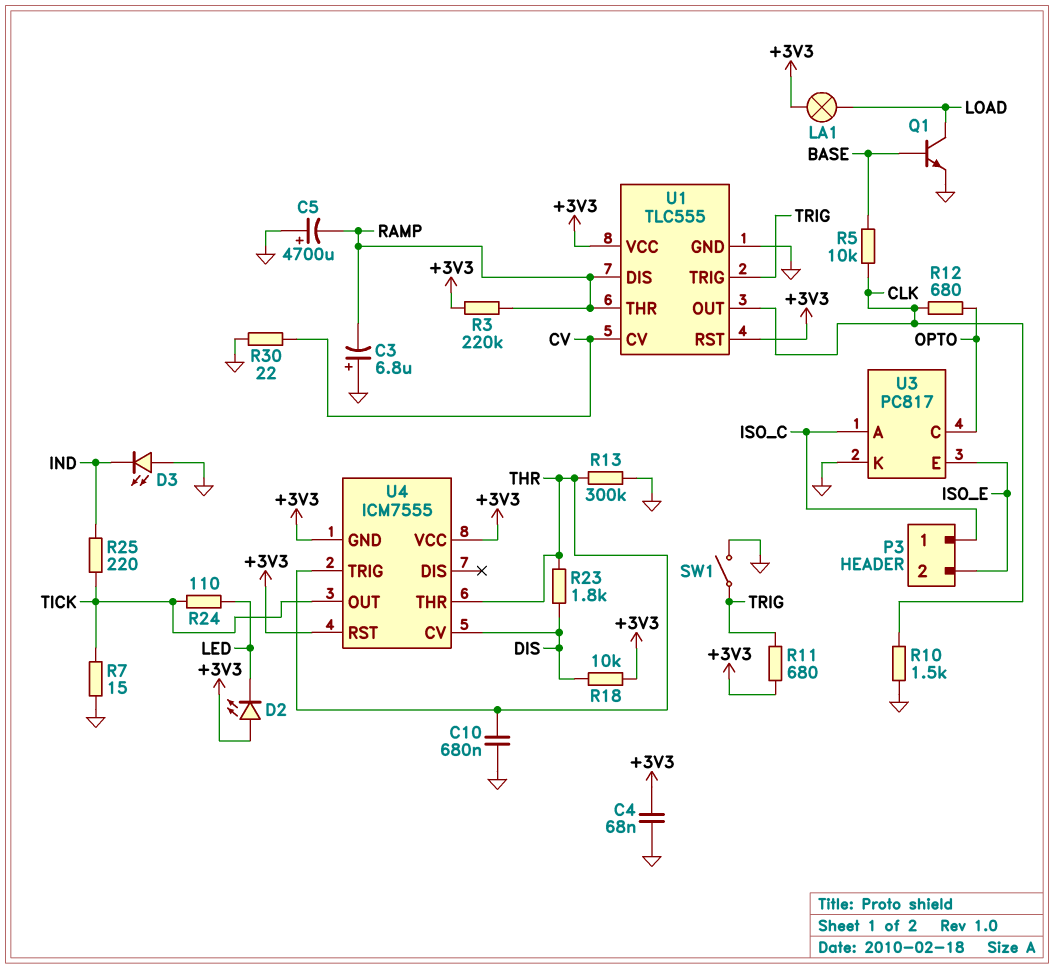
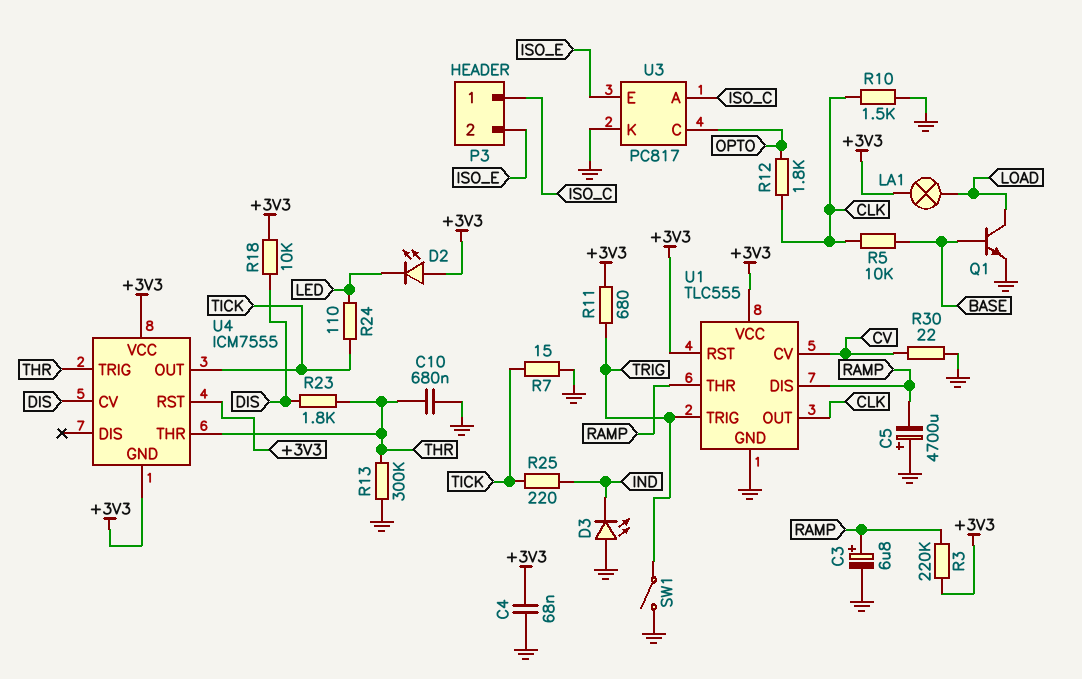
C3: 6.8uF (plus GND, minus RAMP) -> 6.8uF (plus RAMP, minus GND)
R12: 680 (CLK, OPTO) -> 1.8k (CLK, OPTO)

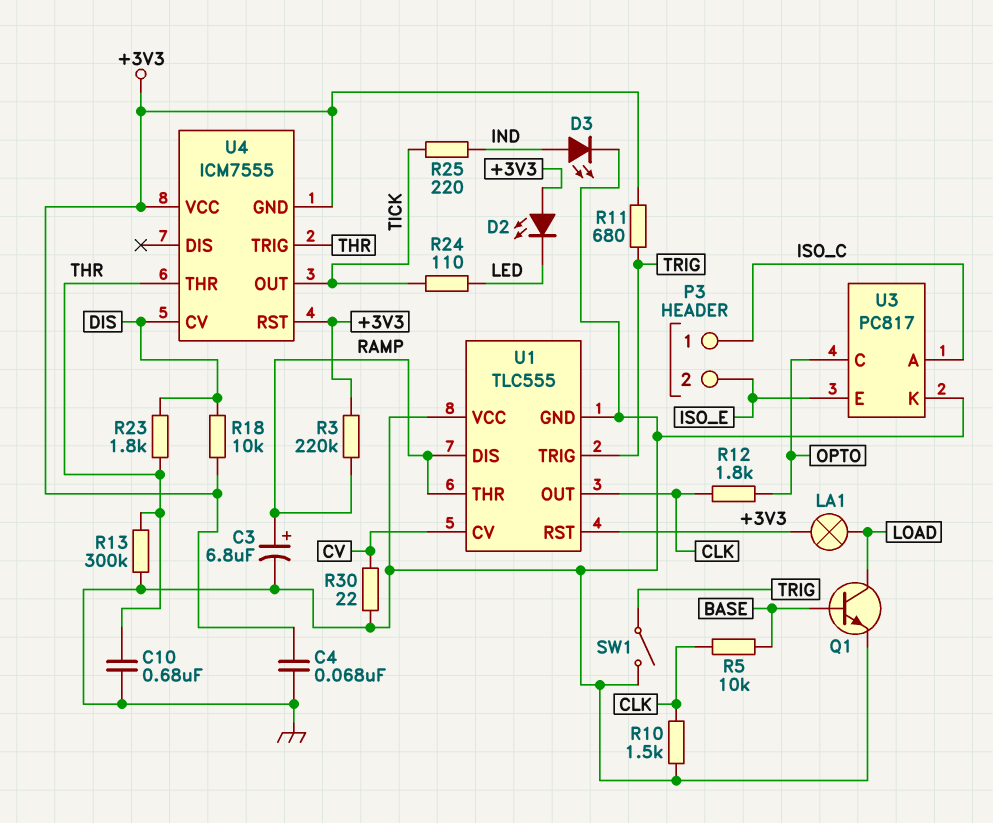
C5: 4700uF (plus GND, minus RAMP) -> none
D3: LED (A GND, K IND) -> LED (A IND, K GND)
R7: 15 (GND, TICK) -> none
U1 pin VCC: +3V3 -> GND

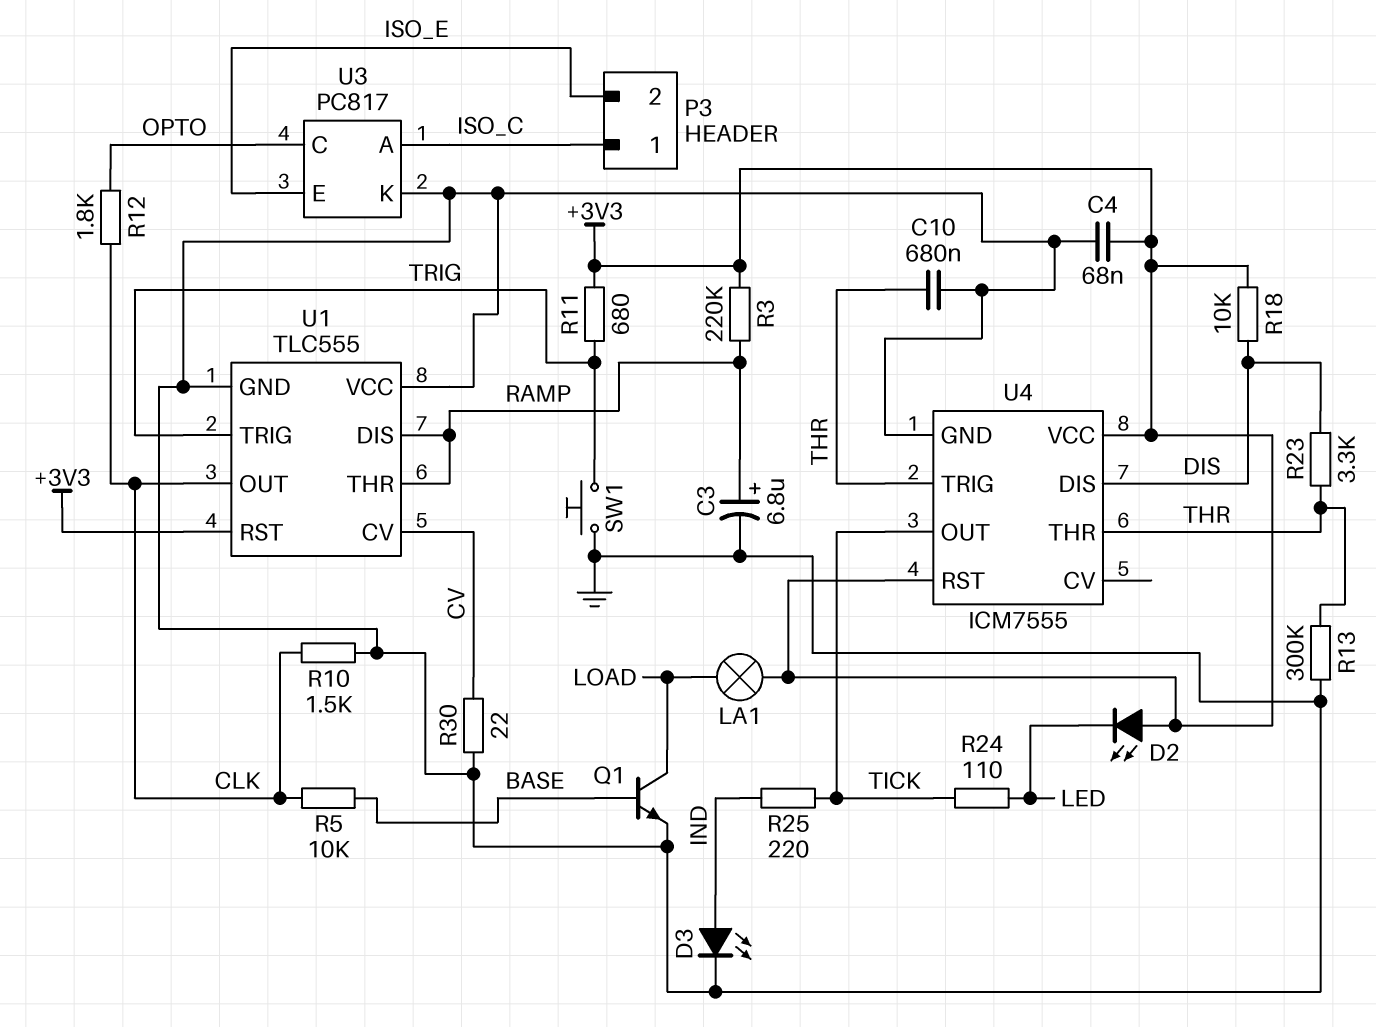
R23: 1.8k (DIS, THR) -> 3.3k (DIS, THR)
SW1: switch (GND, TRIG) -> button (GND, TRIG)
U4 pin CV: DIS -> none
U4 pin DIS: none -> DIS
U4 pin GND: +3V3 -> GND

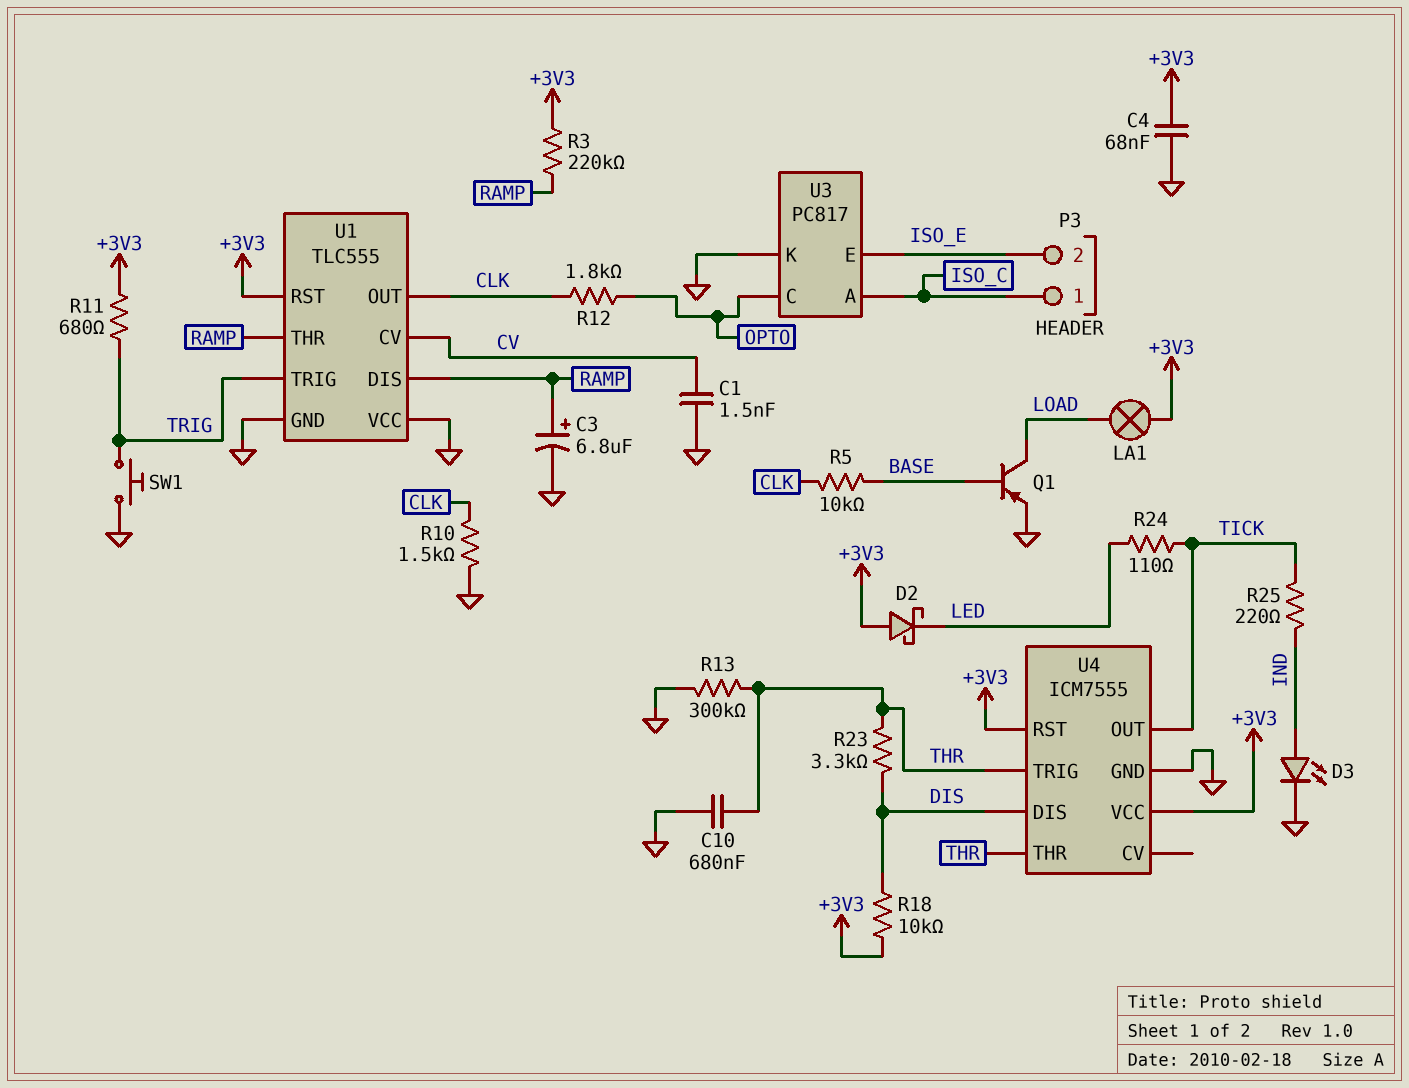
C1: none -> 1.5nF (CV, GND)
D2: LED (A +3V3, K LED) -> schottky (A +3V3, K LED)
Q1: NPN (B BASE, C LOAD, E GND) -> PNP (B BASE, C LOAD, E GND)
R30: 22 (CV, GND) -> none

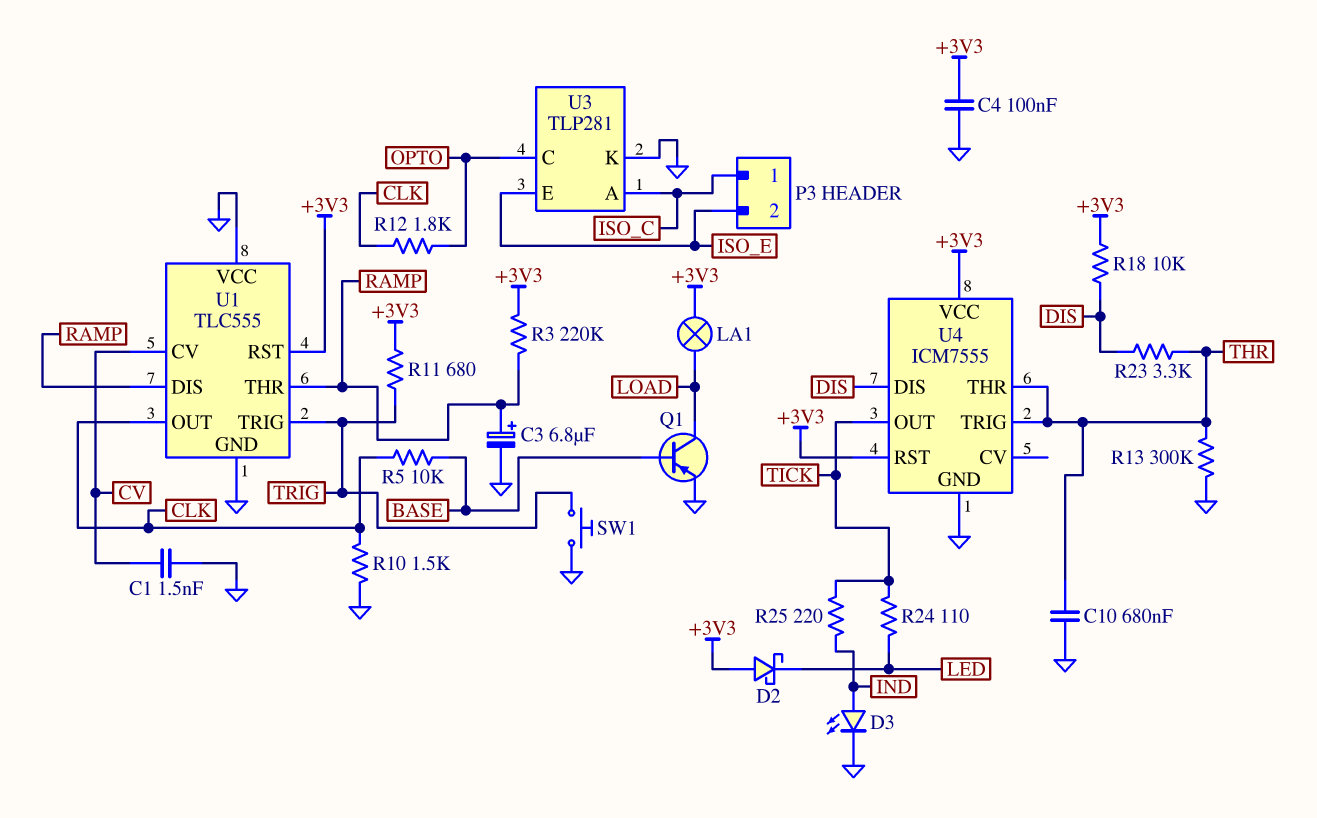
C4: 68nF (+3V3, GND) -> 100nF (+3V3, GND)
U3: PC817 -> TLP281

